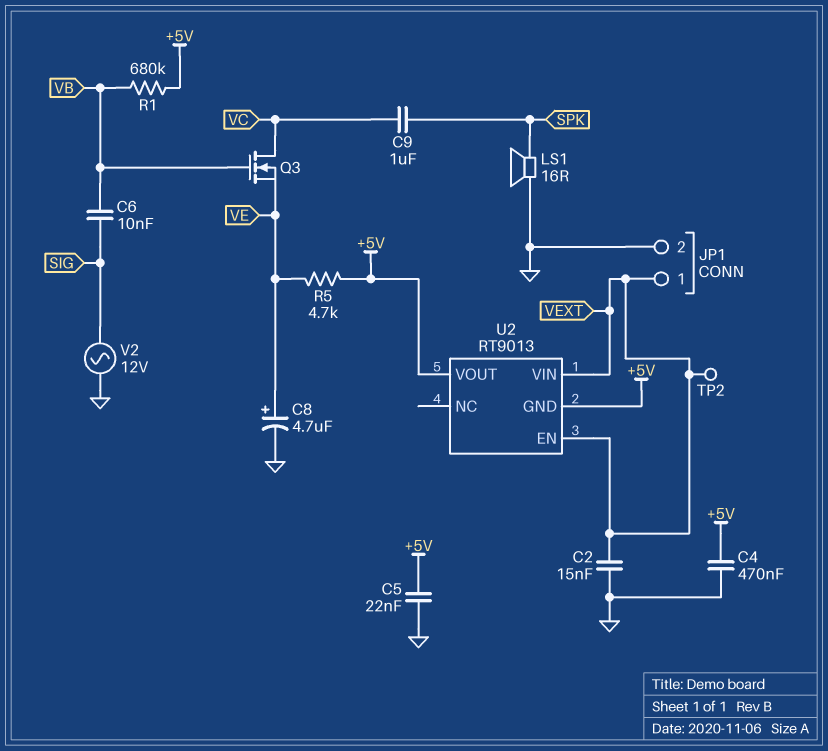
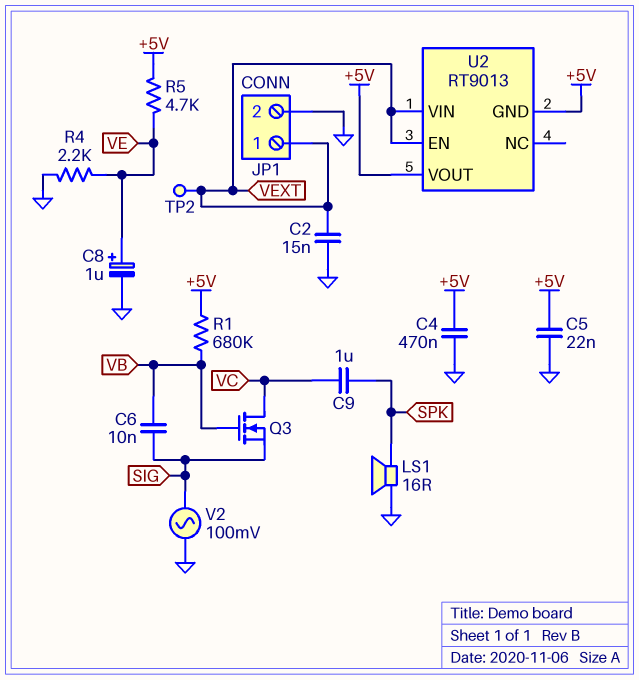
C8: 4.7uF (plus VE, minus GND) -> 1uF (plus VE, minus GND)
Q3: NMOS (G VB, D VC, S VE) -> NMOS (G VB, D VC, S SIG)
R4: none -> 2.2k (GND, VE)
V2: AC 12V (GND, SIG) -> AC 100mV (GND, SIG)

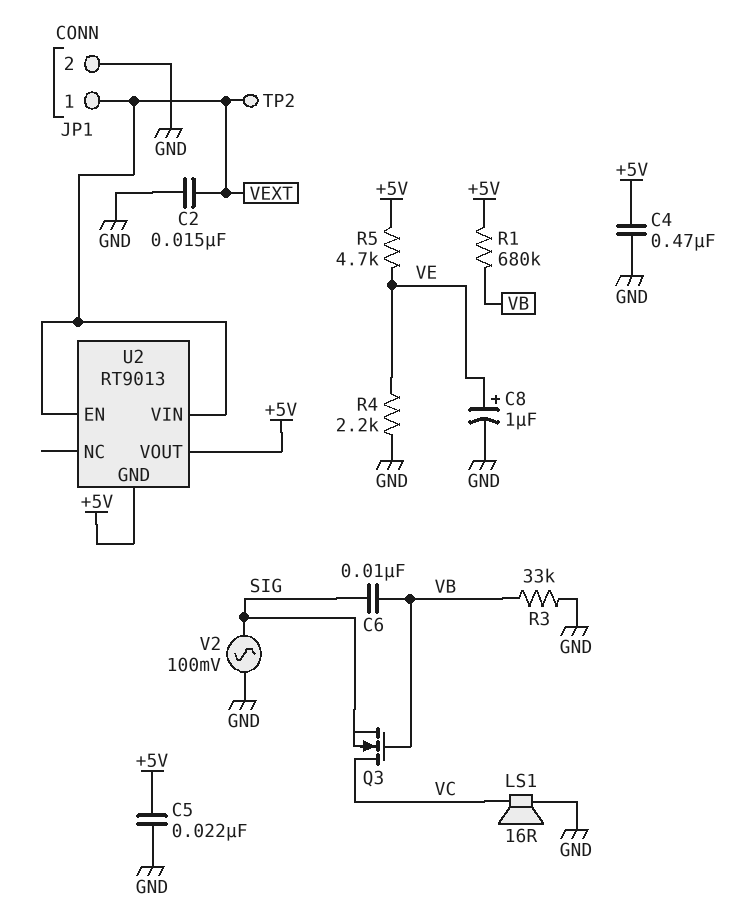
C9: 1uF (SPK, VC) -> none
LS1: speaker 16R (GND, SPK) -> speaker 16R (GND, VC)
R3: none -> 33k (GND, VB)

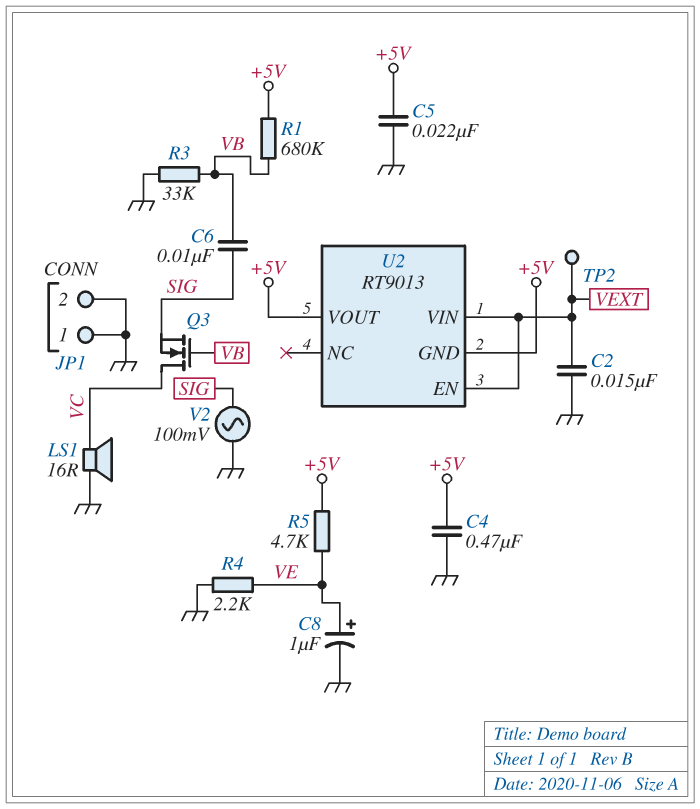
JP1 pin 1: VEXT -> GND

